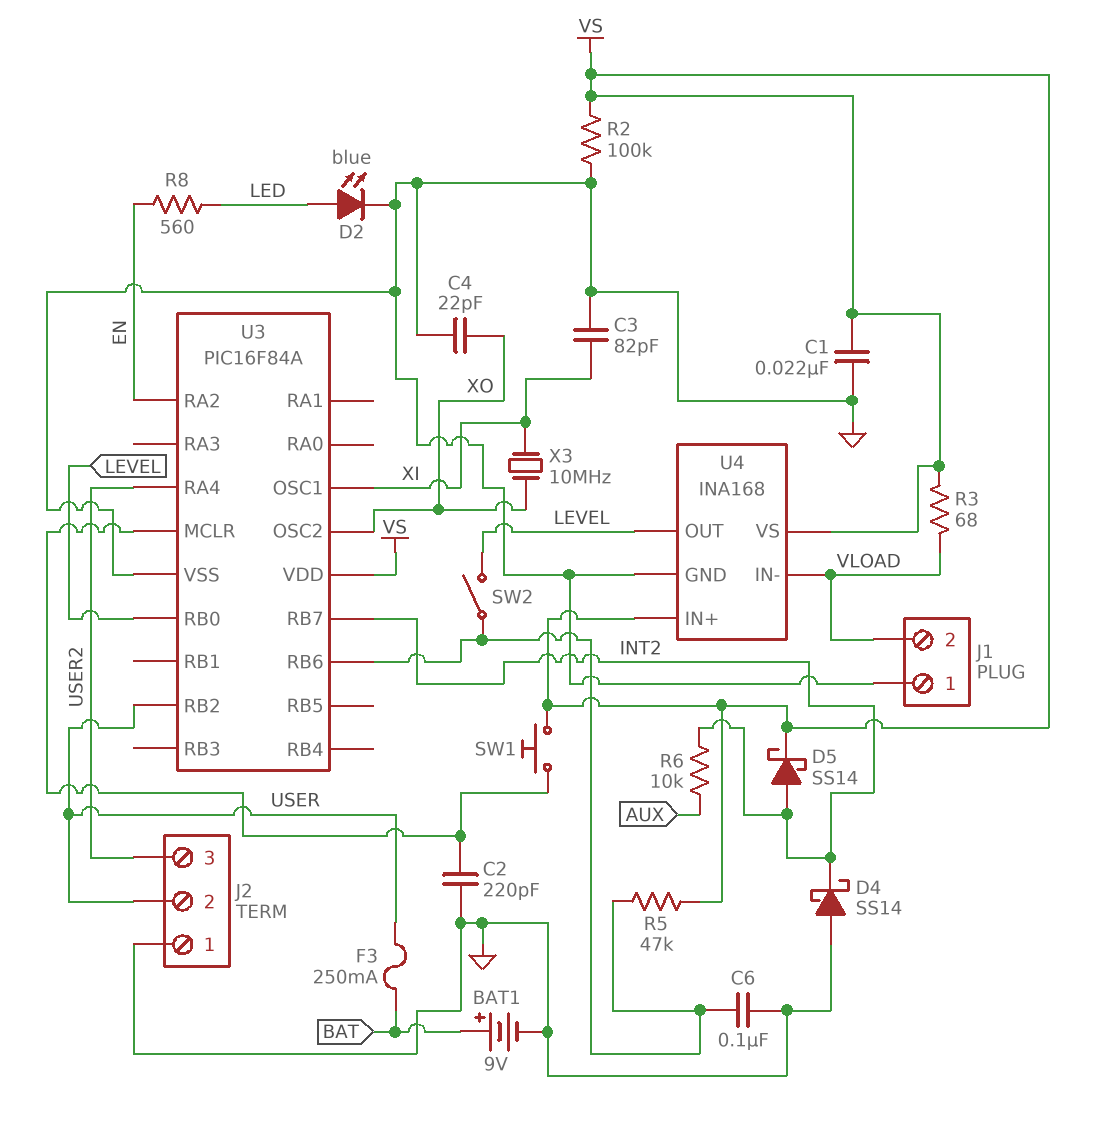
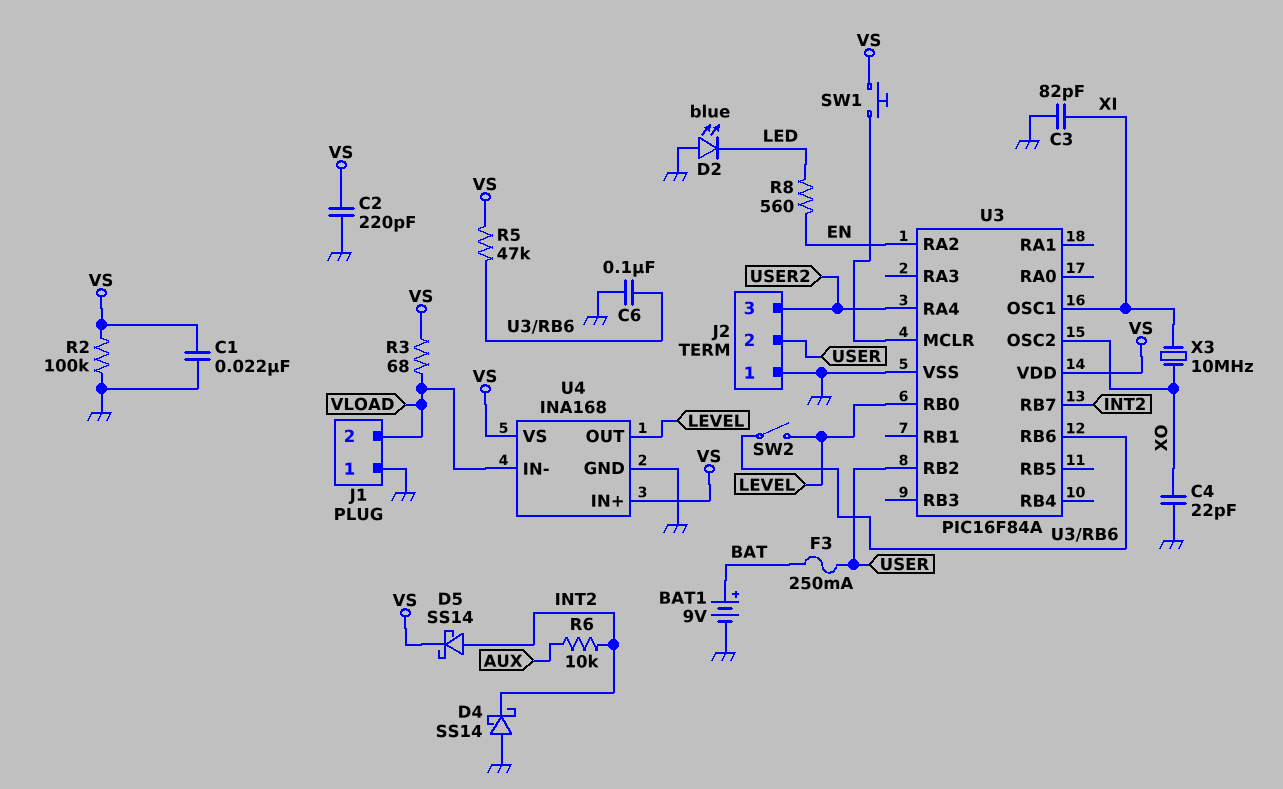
C2: 220pF (GND, U3/MCLR) -> 220pF (GND, VS)
D2: LED blue (A LED, K GND) -> LED blue (A GND, K LED)

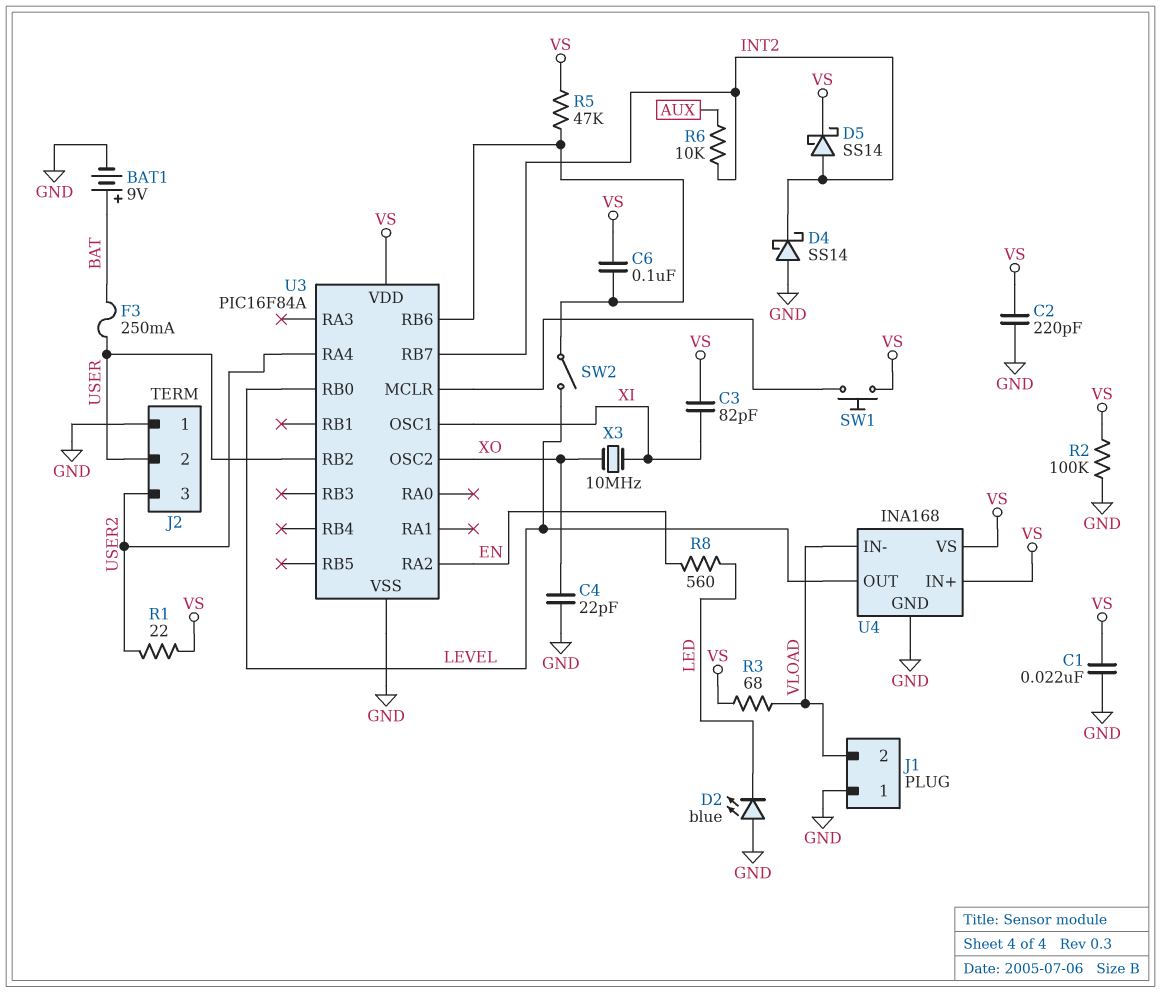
C3: 82pF (GND, XI) -> 82pF (VS, XI)
C6: 100nF (GND, U3/RB6) -> 100nF (U3/RB6, VS)
R1: none -> 22 (USER2, VS)

